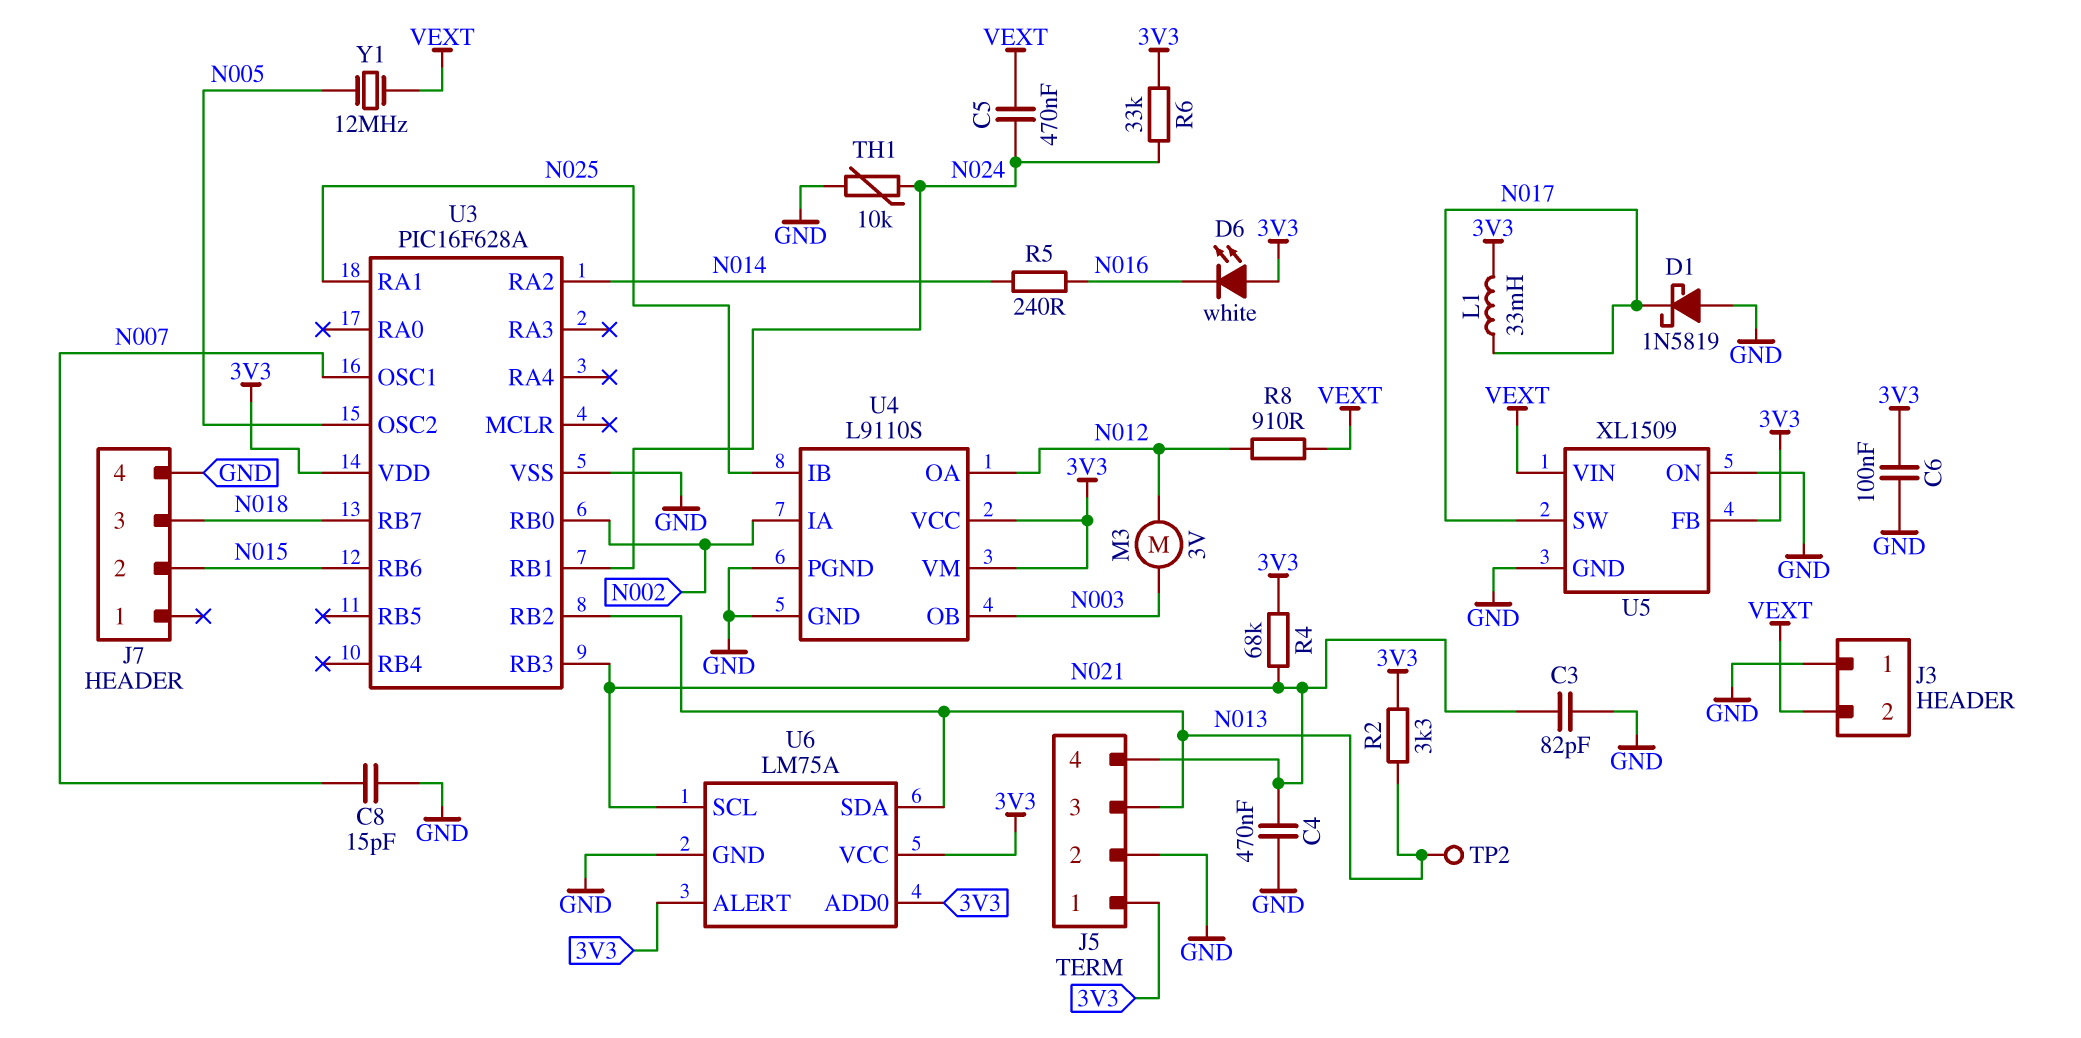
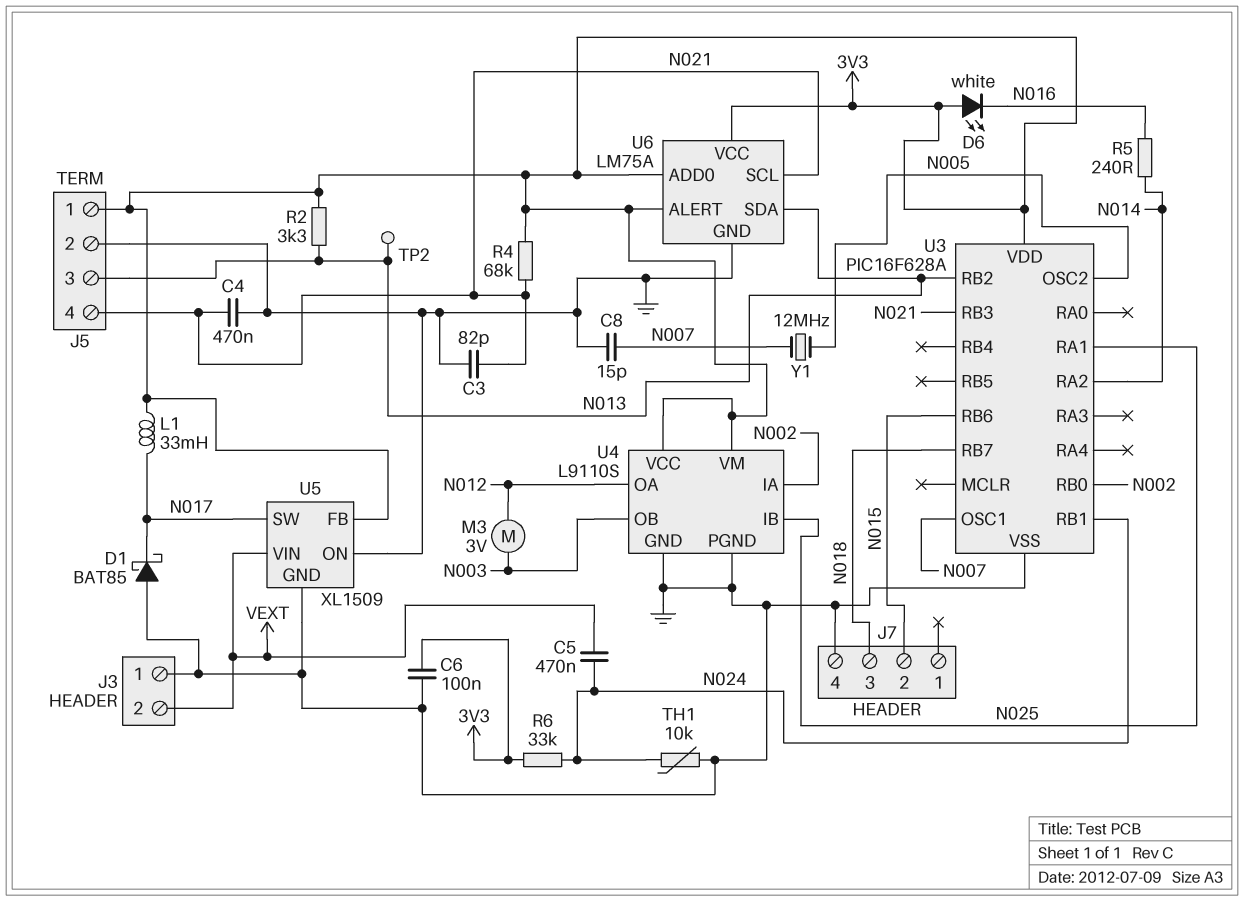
D1: schottky 1N5819 (A GND, K N017) -> schottky BAT85 (A GND, K N017)
R8: 910 (N012, VEXT) -> none
Y1: 12MHz (N005, VEXT) -> 12MHz (N005, N007)

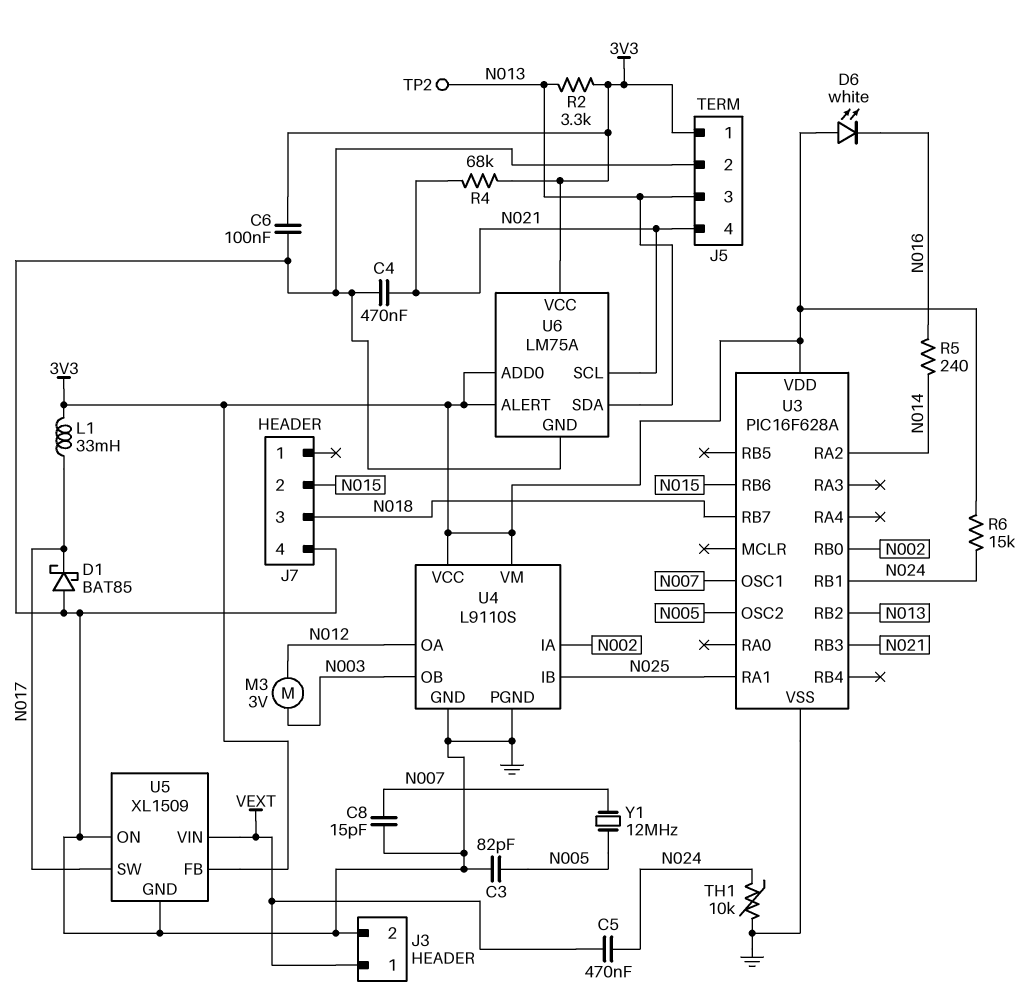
C3: 82pF (GND, N021) -> 82pF (GND, N005)
J3 pin 1: GND -> VEXT
J3 pin 2: VEXT -> GND
R6: 33k (3V3, N024) -> 15k (3V3, N024)

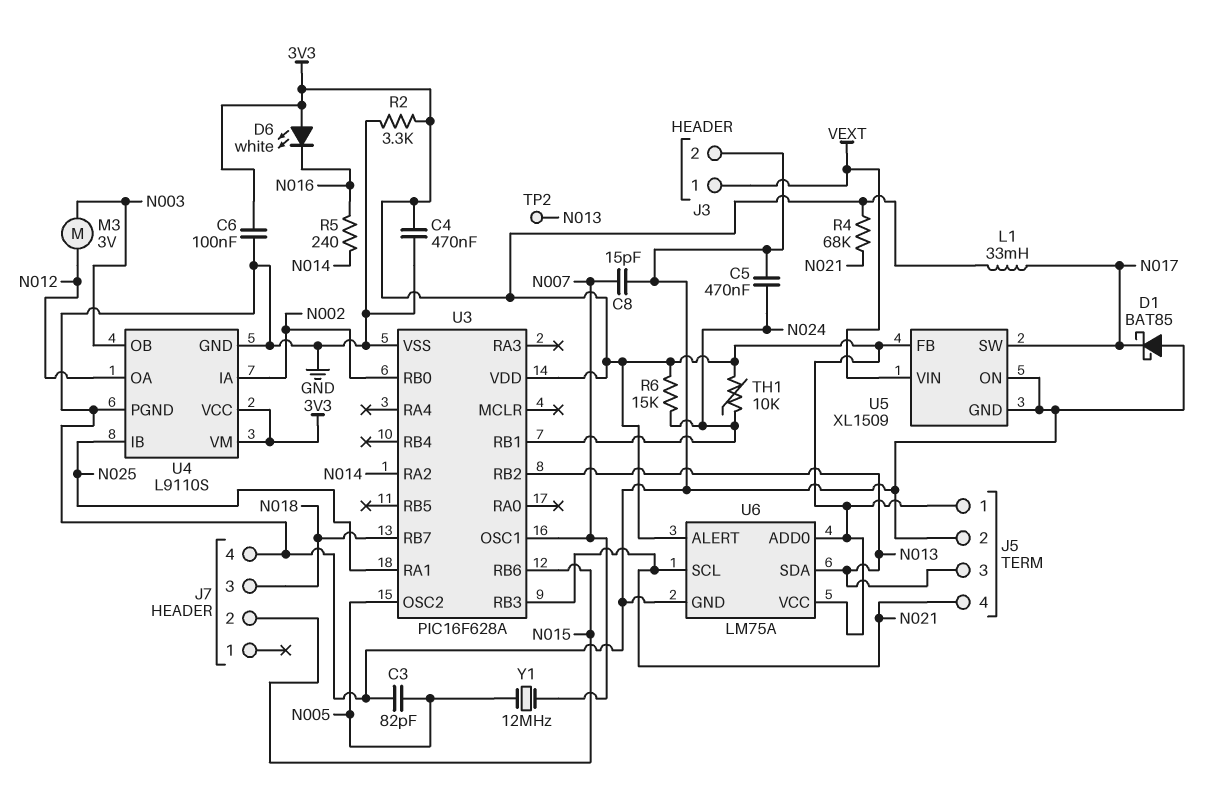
C4: 470nF (GND, N021) -> 470nF (3V3, GND)
C5: 470nF (N024, VEXT) -> 470nF (GND, N024)
R2: 3.3k (3V3, N013) -> 3.3k (3V3, GND)
TH1: 10k (GND, N024) -> 10k (3V3, N024)

